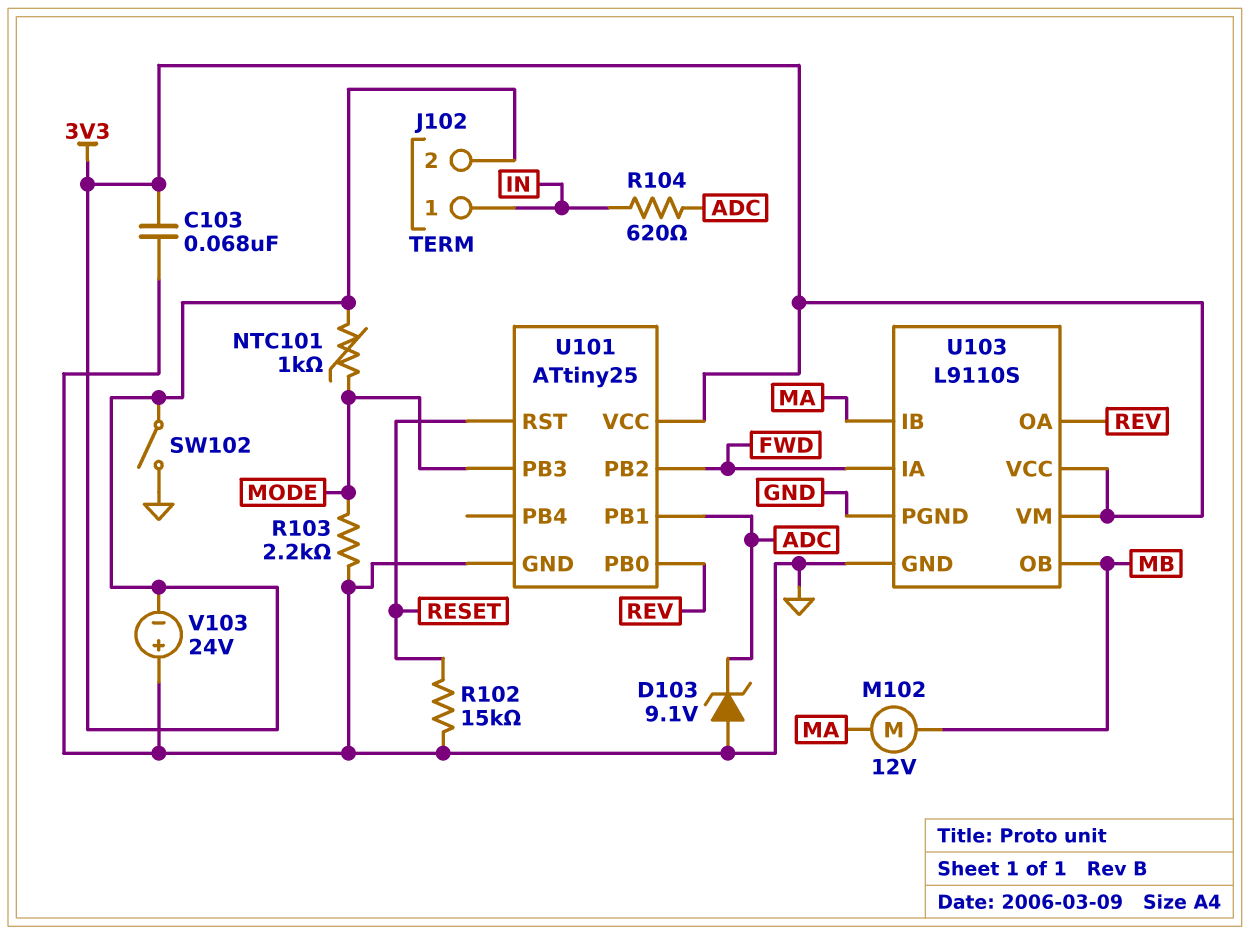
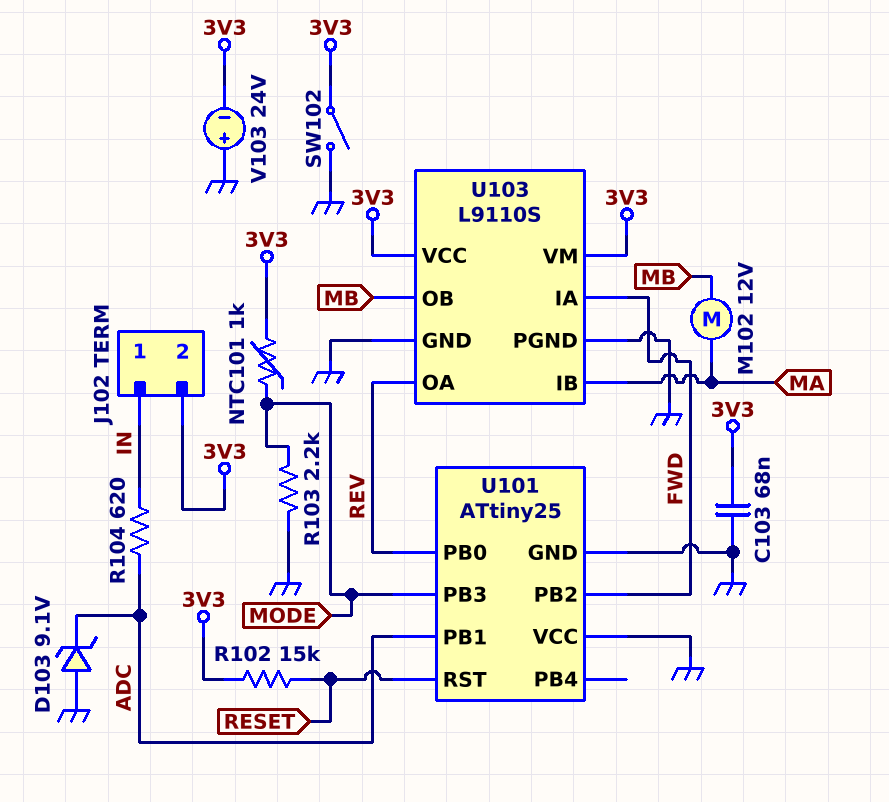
R102: 15k (GND, RESET) -> 15k (3V3, RESET)
U101 pin VCC: 3V3 -> GND

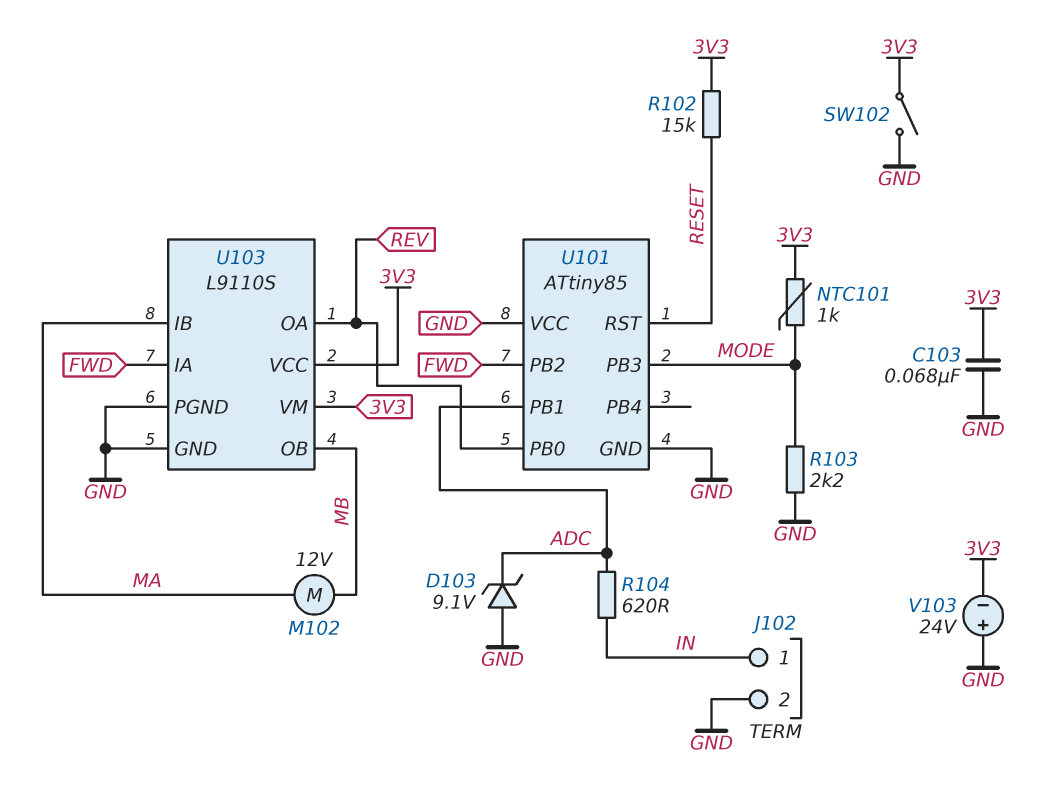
J102 pin 2: 3V3 -> GND
U101: ATtiny25 -> ATtiny85

